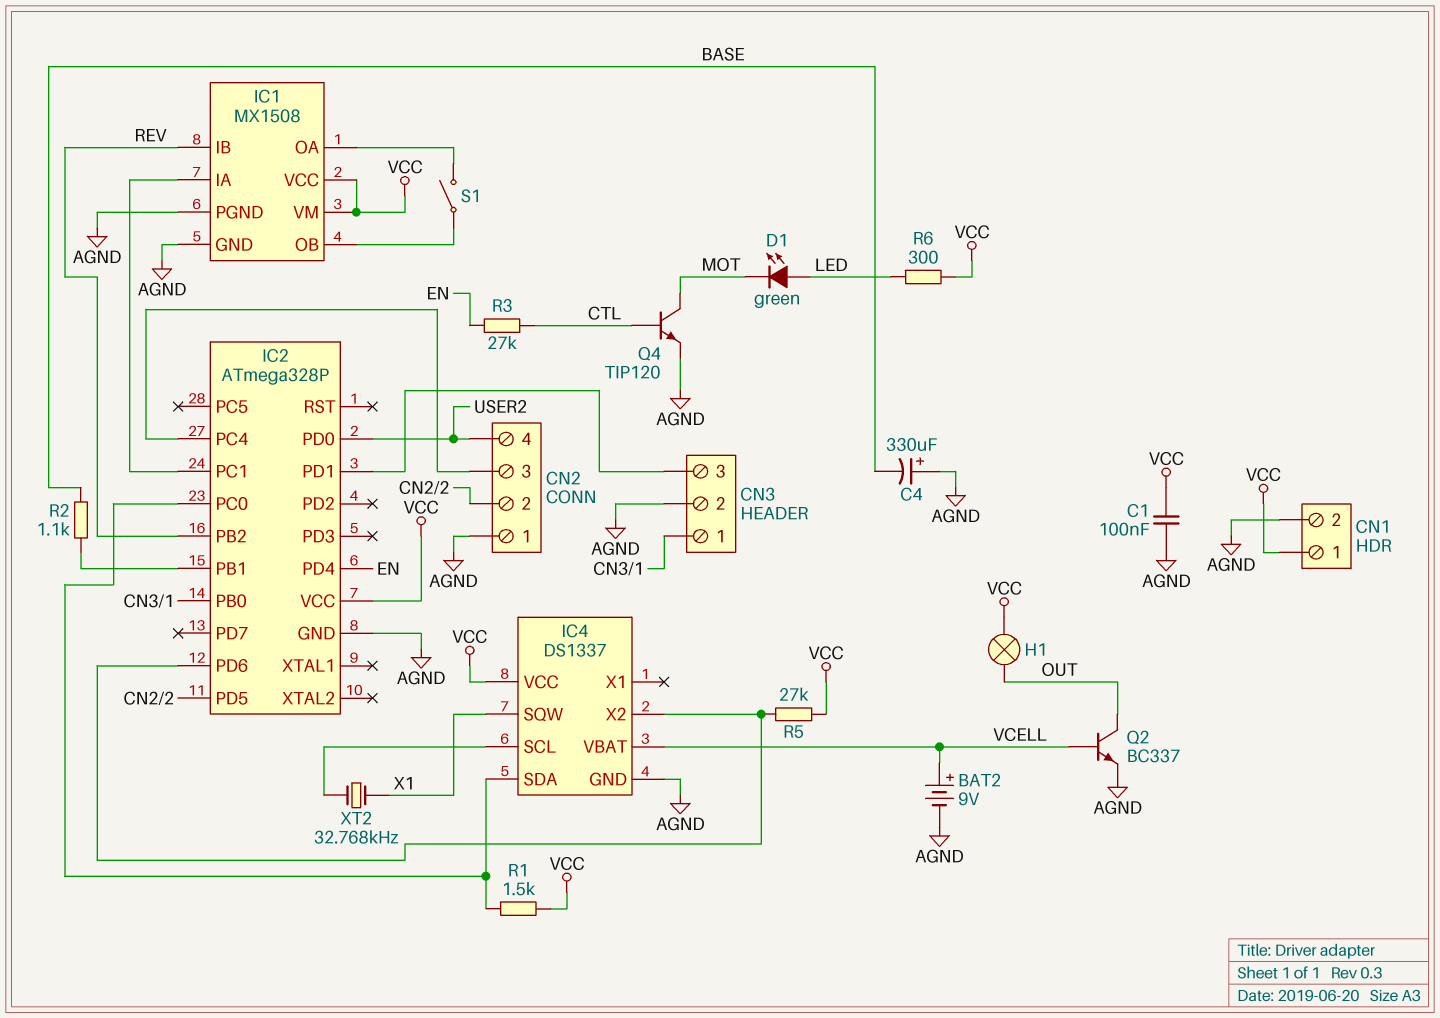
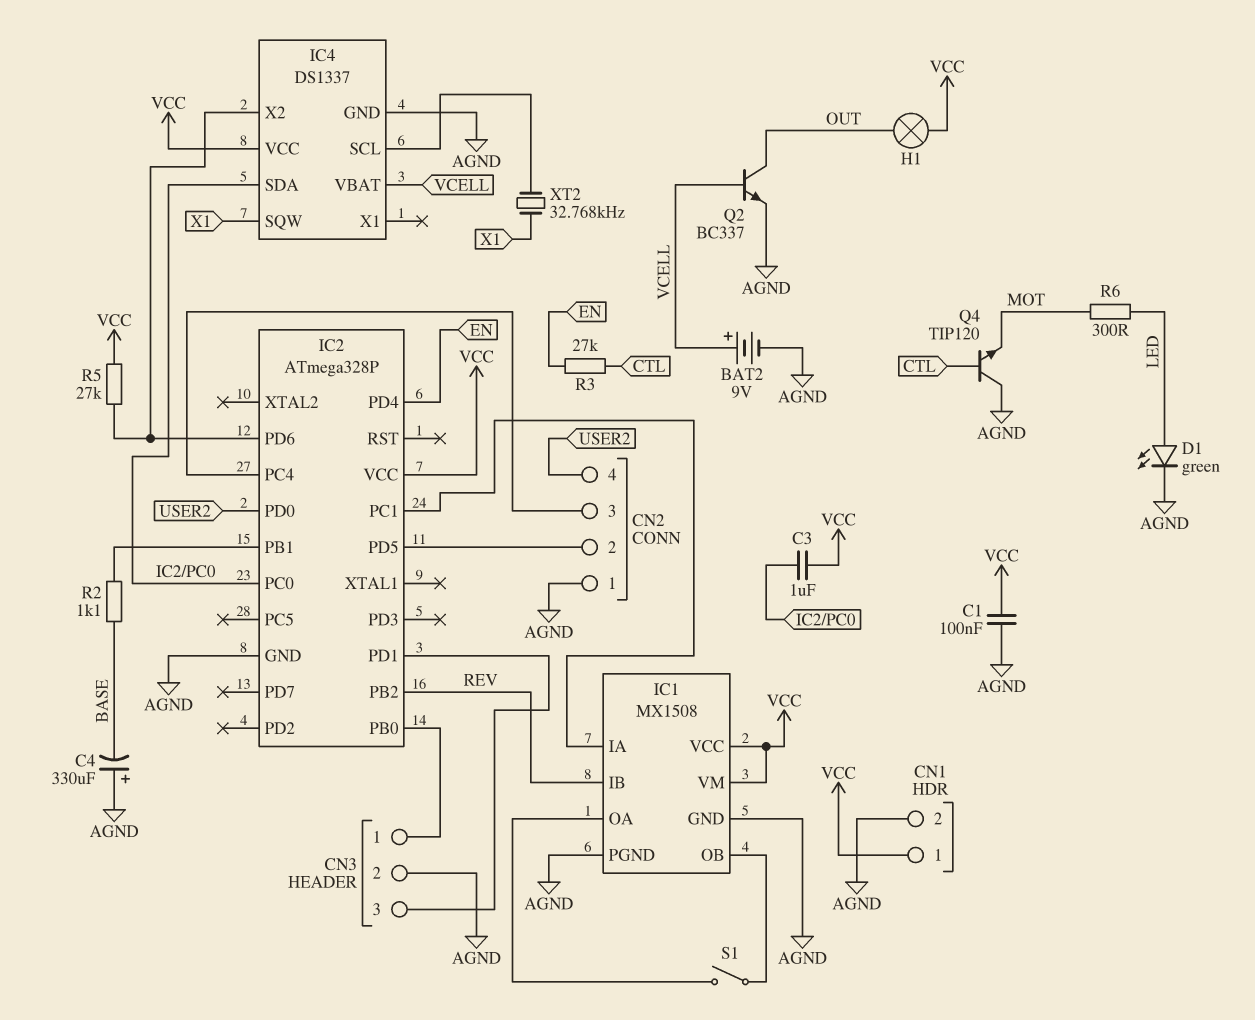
C3: none -> 1uF (IC2/PC0, VCC)
D1: LED green (A LED, K MOT) -> LED green (A LED, K AGND)
Q4: NPN TIP120 (B CTL, C MOT, E AGND) -> NPN TIP120 (B CTL, C AGND, E MOT)
R1: 1.5k (IC2/PC0, VCC) -> none
R6: 300 (LED, VCC) -> 300 (LED, MOT)

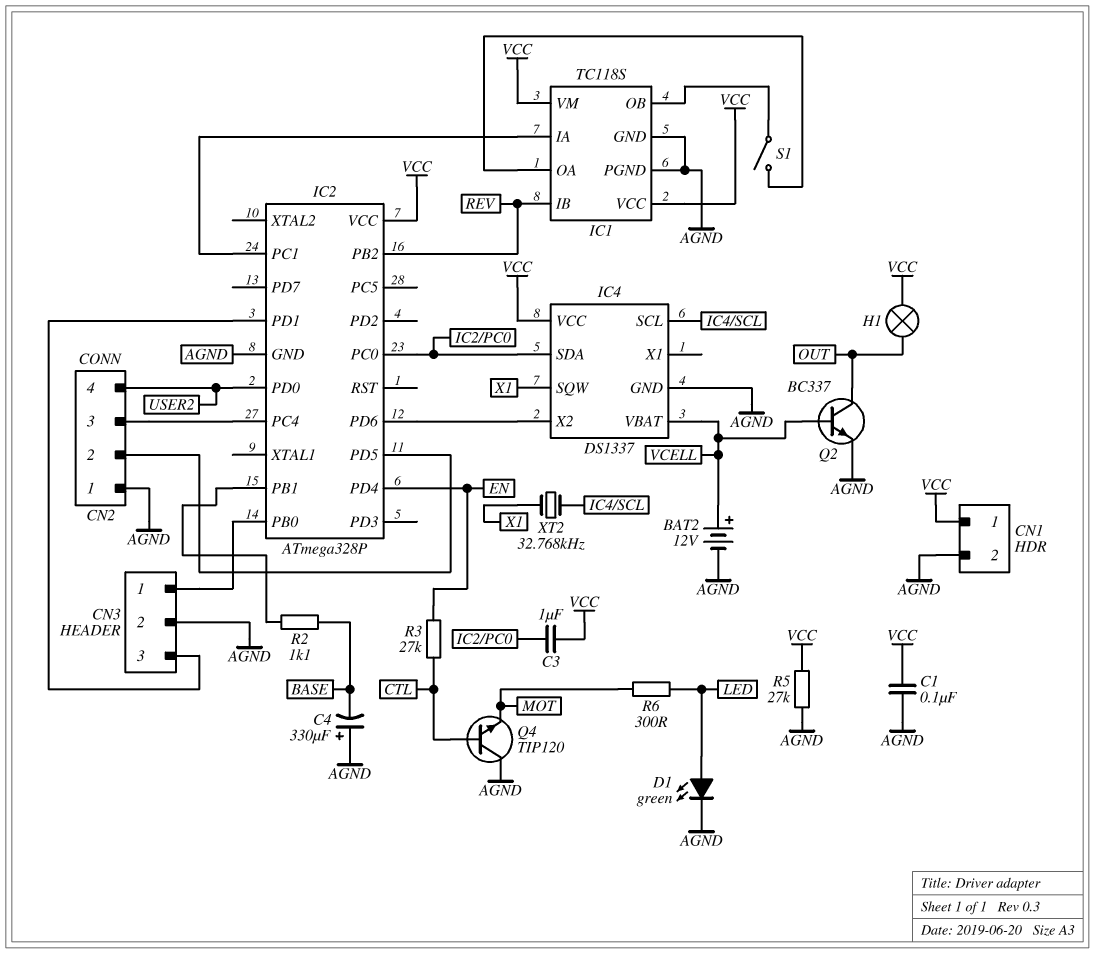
BAT2: 9V (plus VCELL, minus AGND) -> 12V (plus VCELL, minus AGND)
IC1: MX1508 -> TC118S
R5: 27k (IC2/PD6, VCC) -> 27k (AGND, VCC)

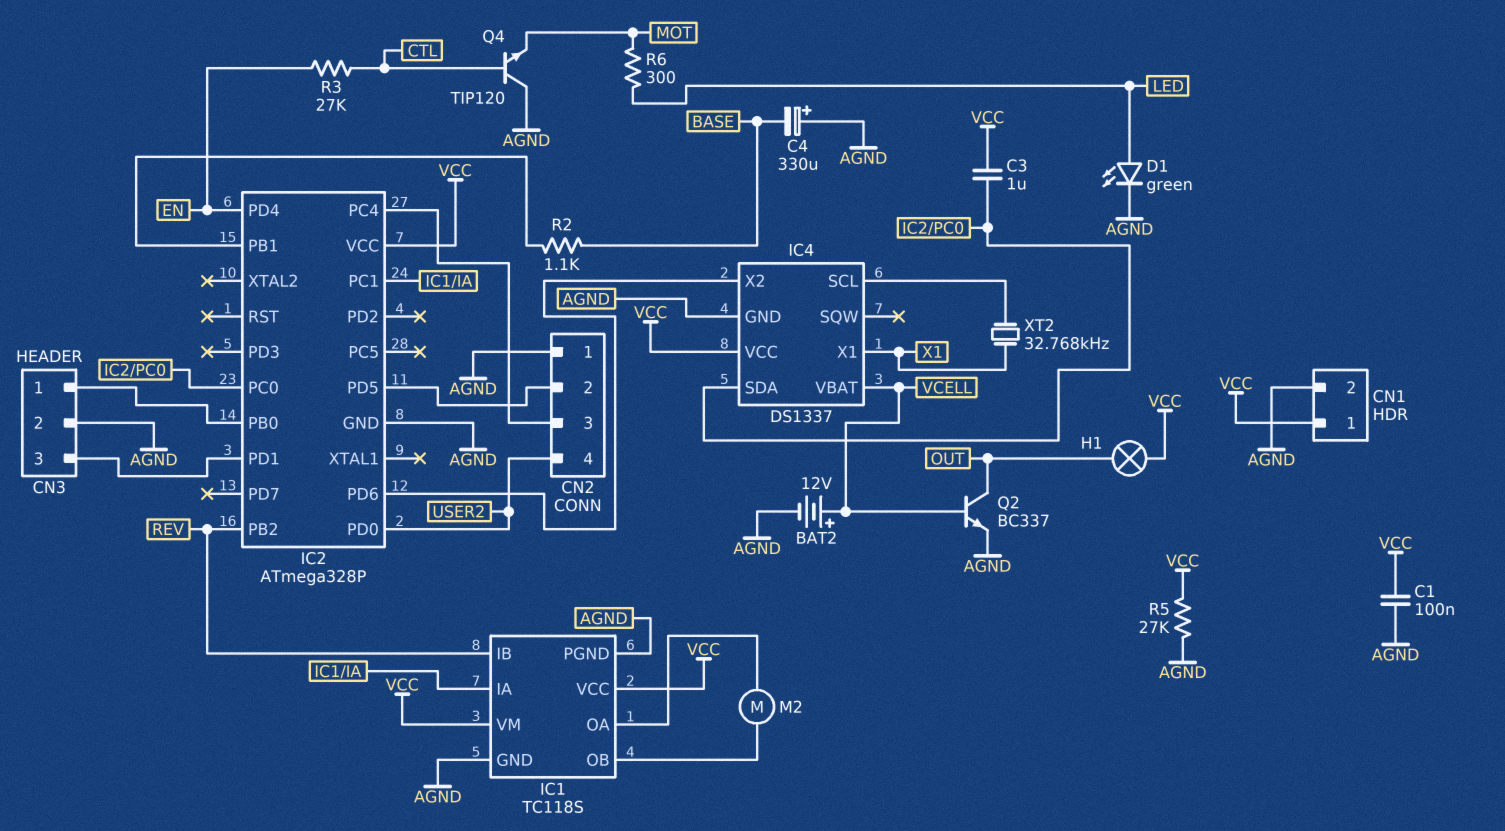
IC4 pin SQW: X1 -> none
IC4 pin X1: none -> X1
M2: none -> motor (IC1/OA, IC1/OB)
S1: switch (IC1/OA, IC1/OB) -> none

